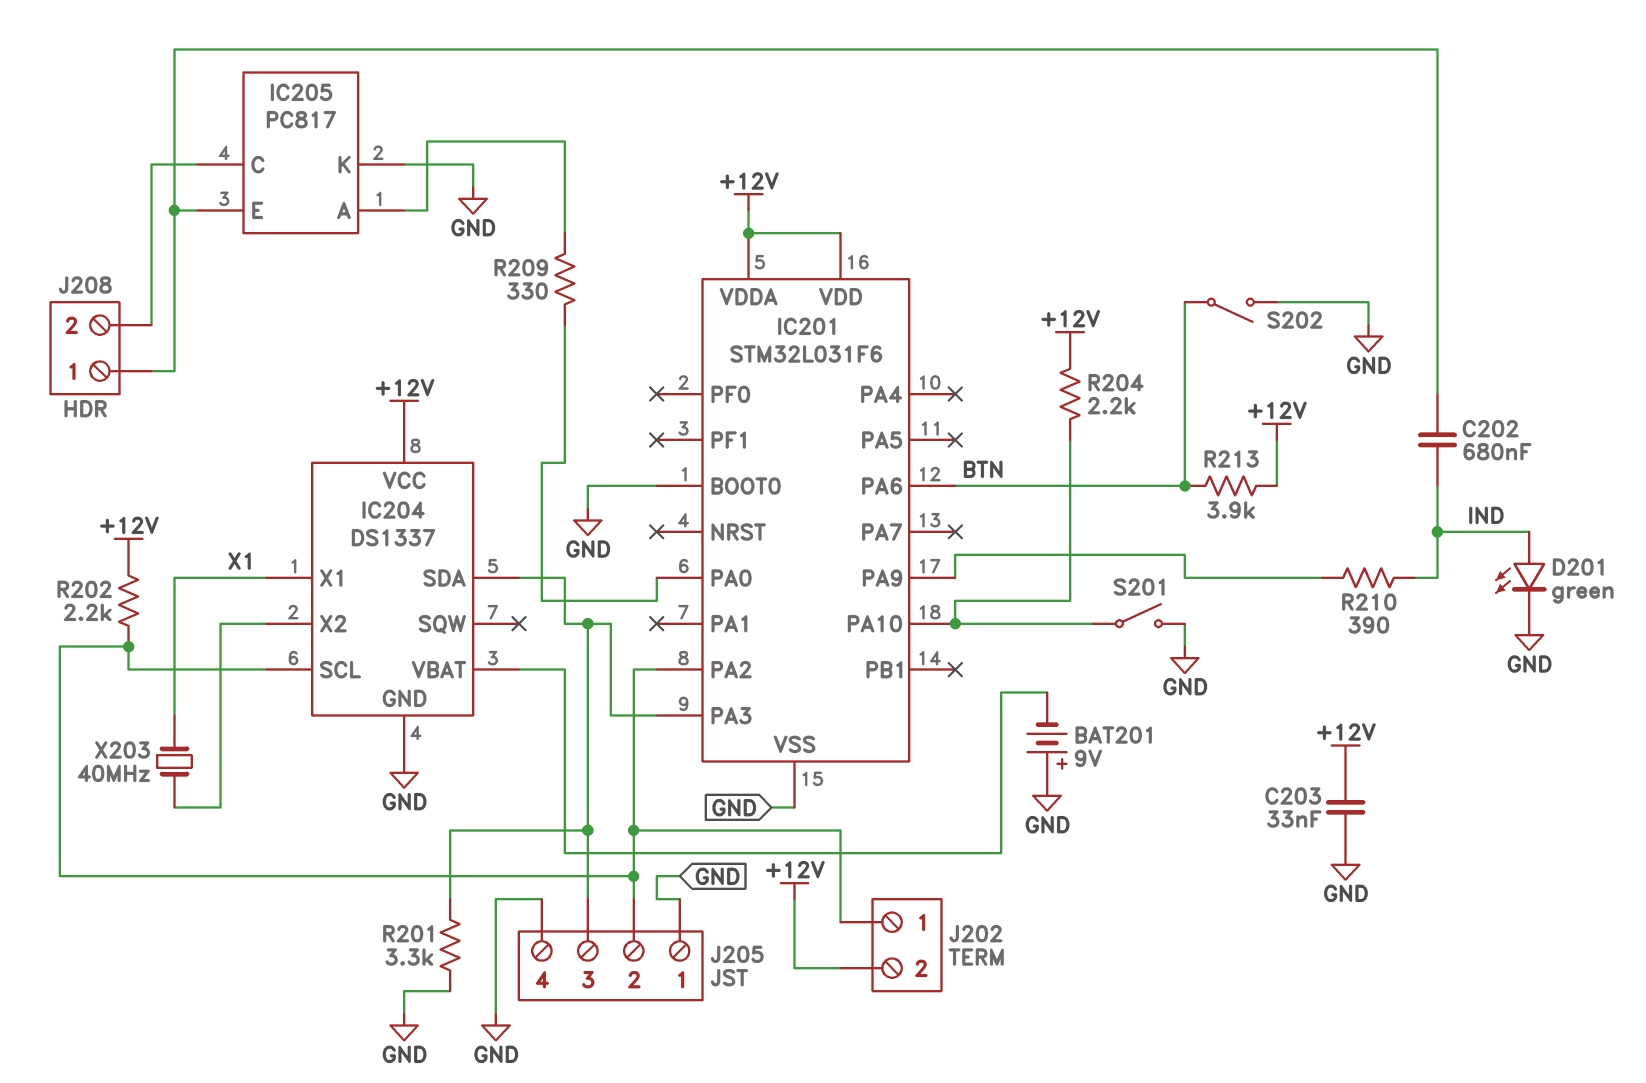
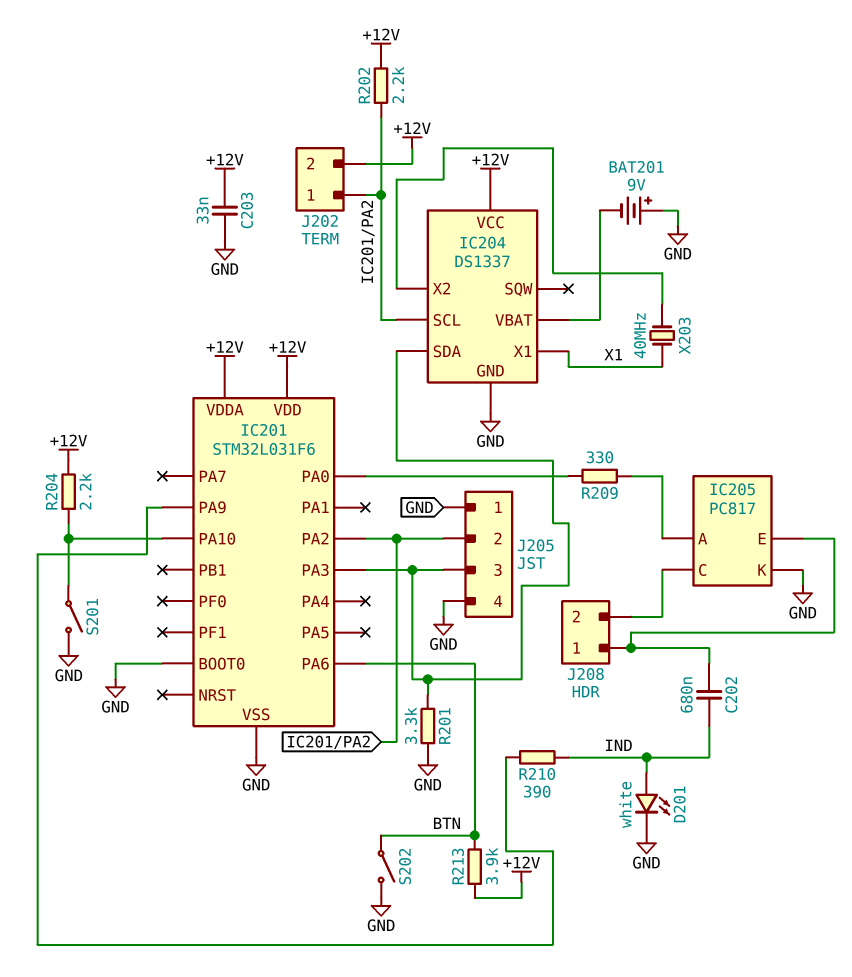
D201: LED green (A IND, K GND) -> LED white (A IND, K GND)

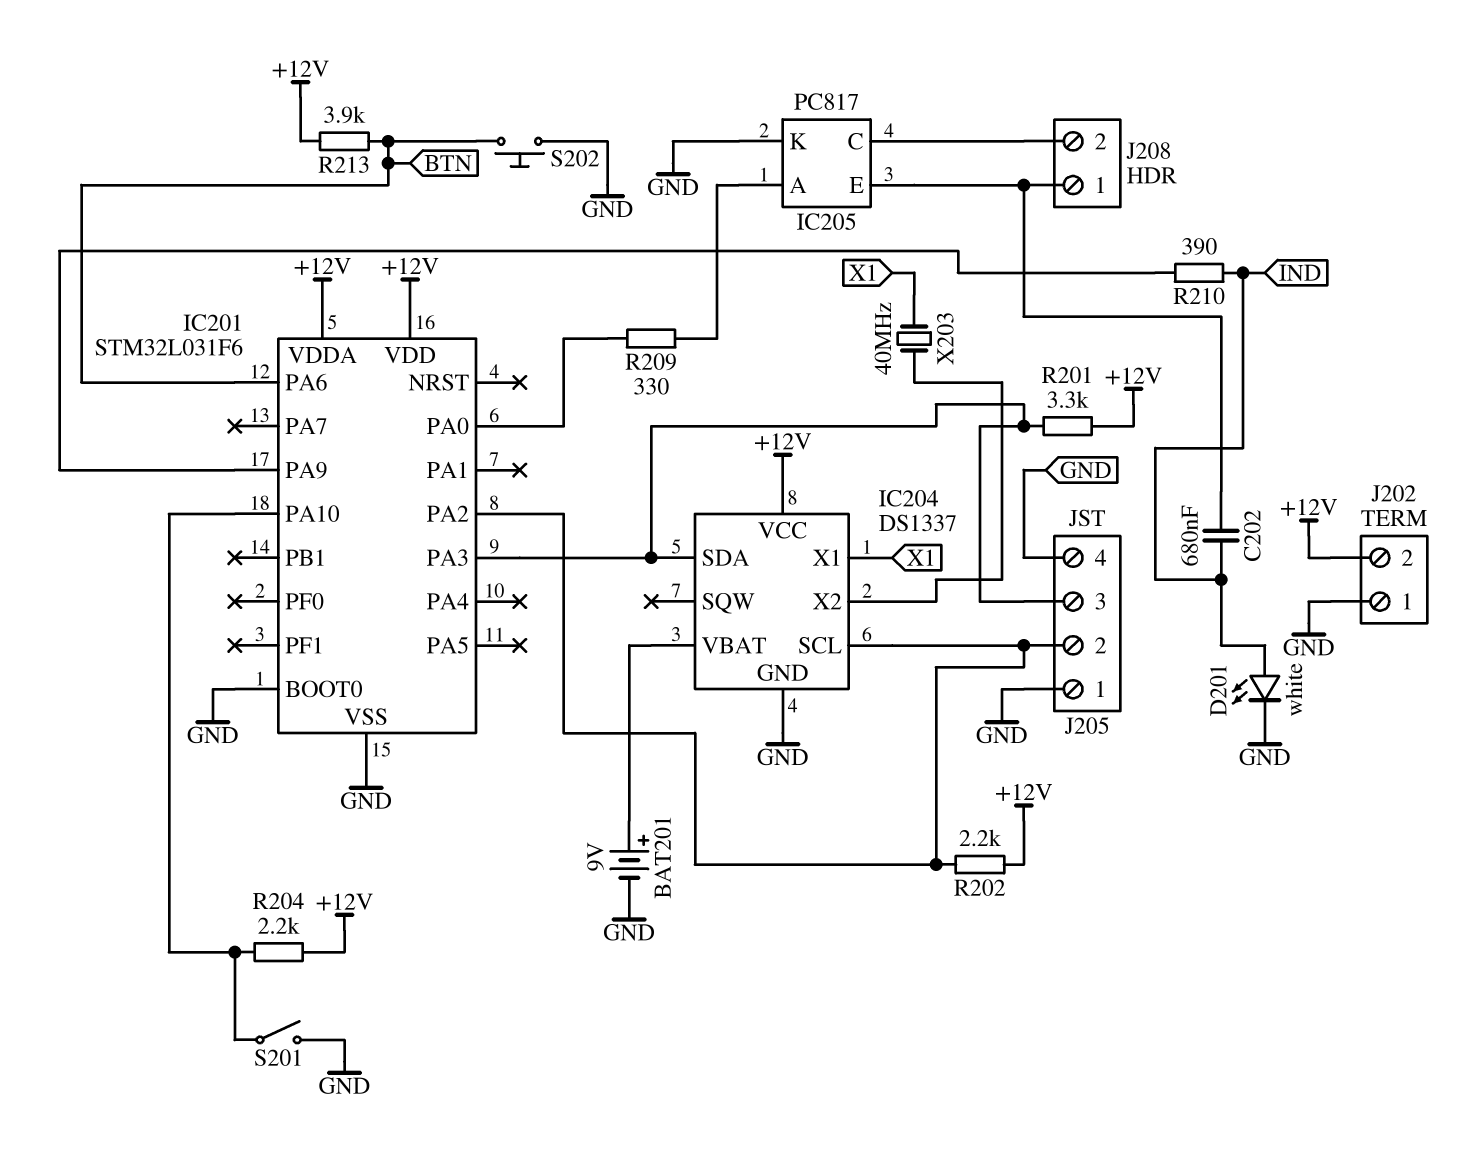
BAT201: 9V (plus GND, minus IC204/VBAT) -> 9V (plus IC204/VBAT, minus GND)
C203: 33nF (+12V, GND) -> none
J202 pin 1: IC201/PA2 -> GND
R201: 3.3k (GND, IC201/PA3) -> 3.3k (+12V, IC201/PA3)
S202: switch (BTN, GND) -> button (BTN, GND)

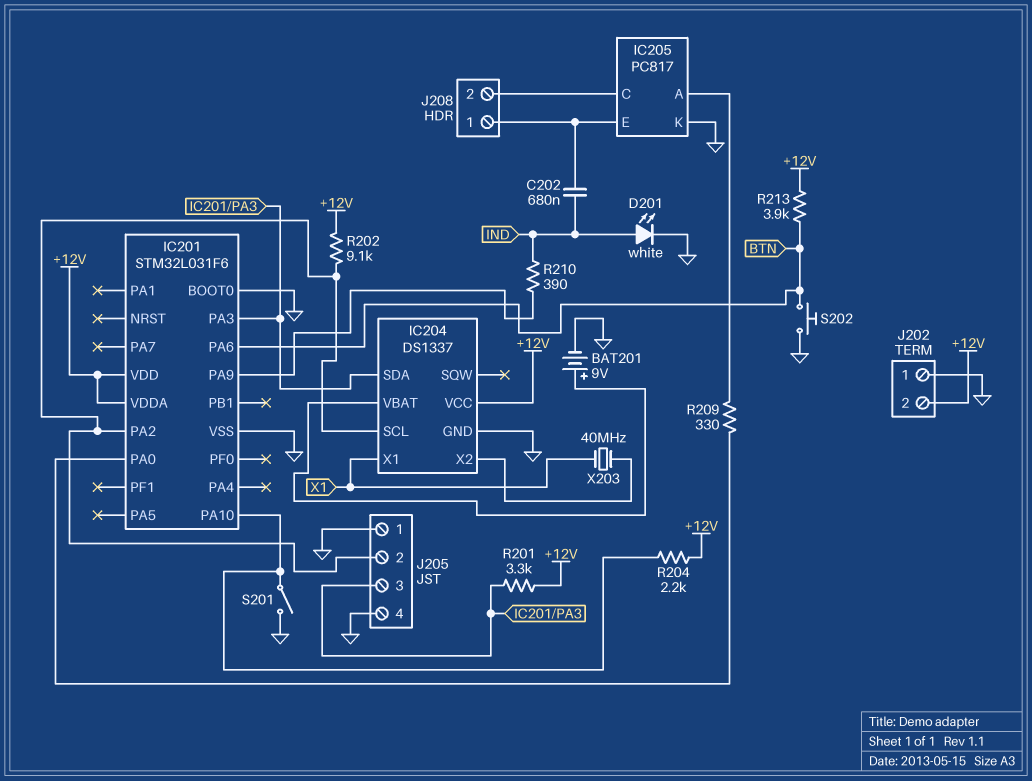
R202: 2.2k (+12V, IC201/PA2) -> 9.1k (+12V, IC201/PA2)

